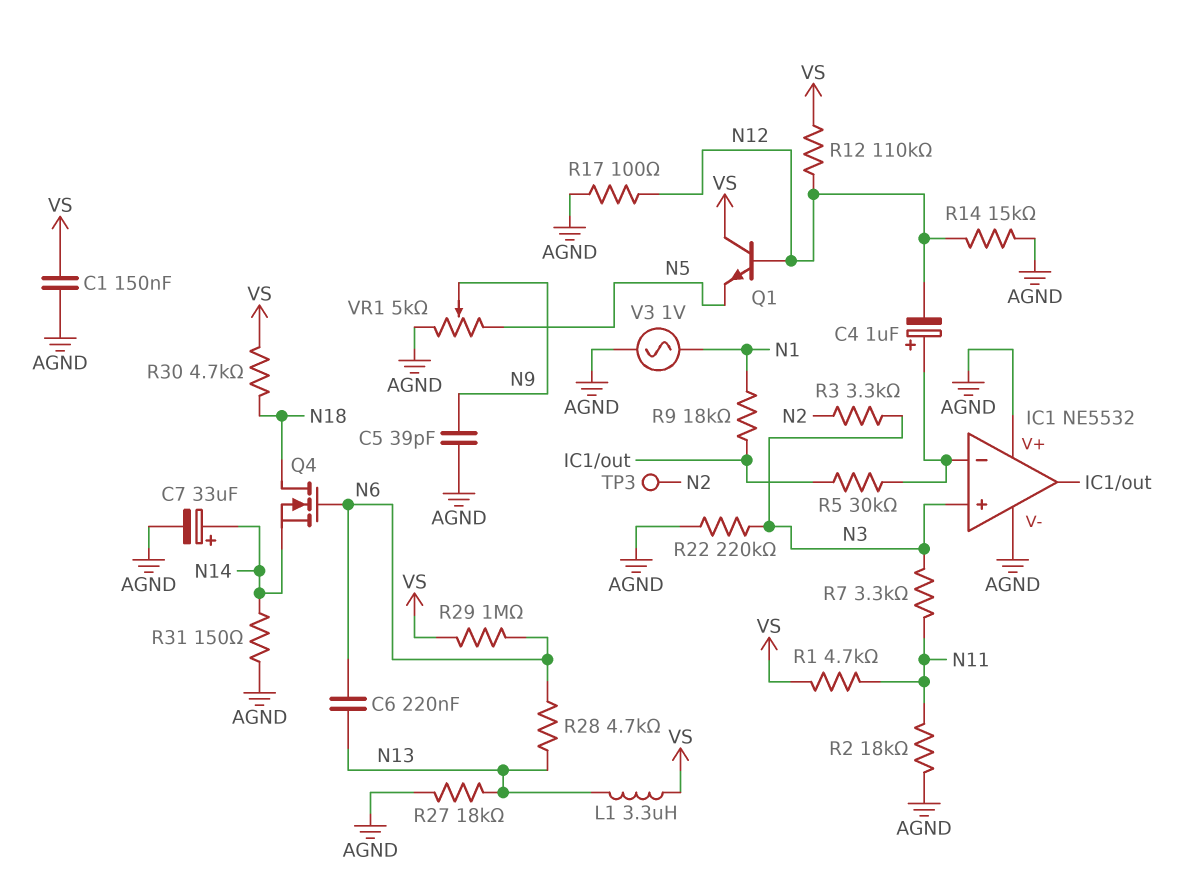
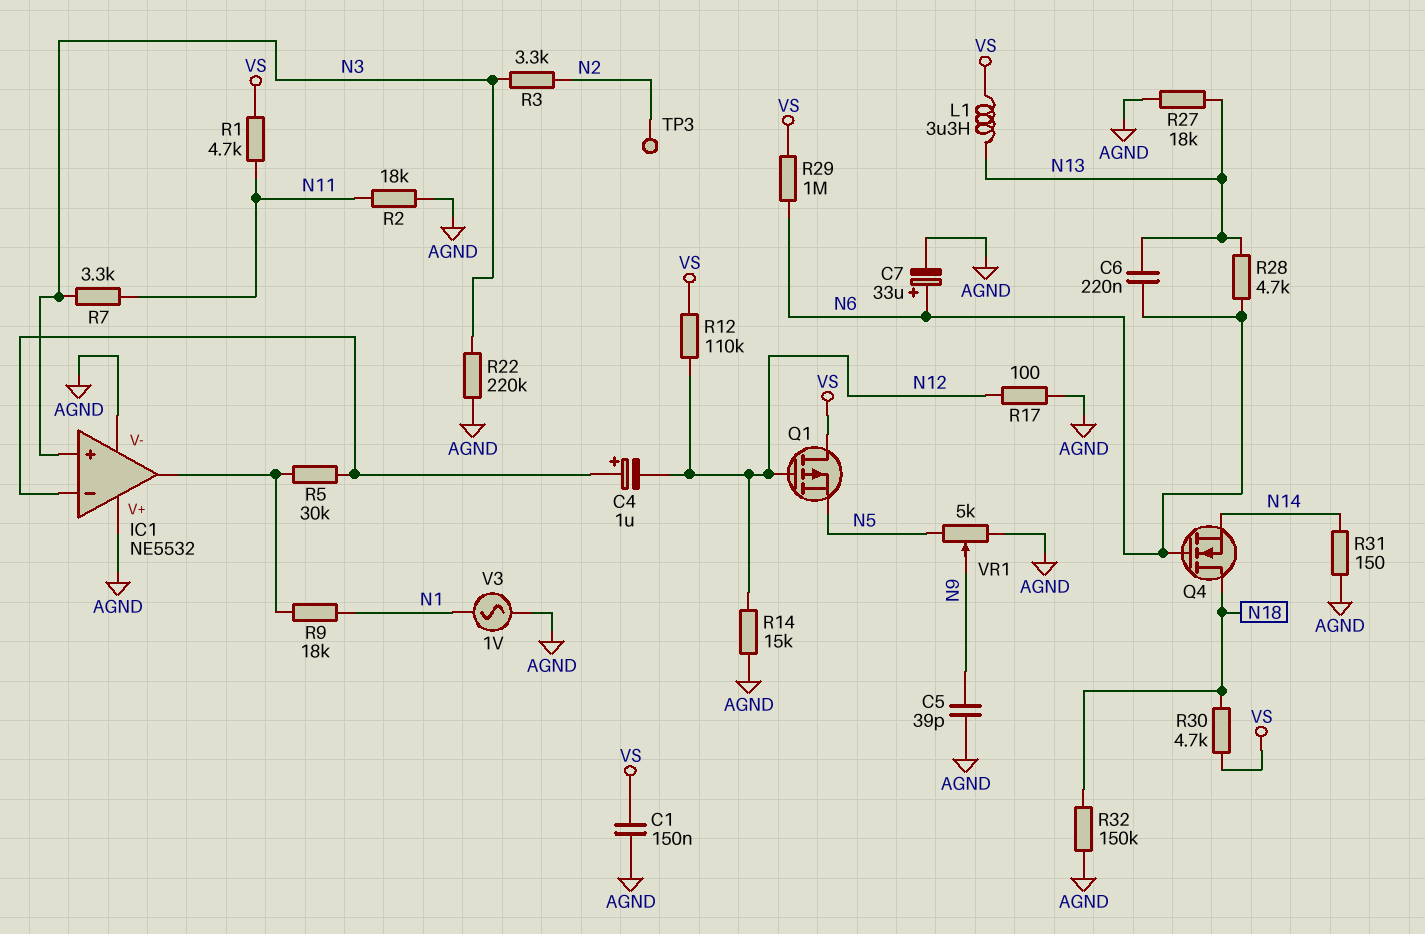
C7: 33uF (plus N14, minus AGND) -> 33uF (plus N6, minus AGND)
Q1: NPN (B N12, C VS, E N5) -> PMOS (G N12, D VS, S N5)
R32: none -> 150k (AGND, N18)

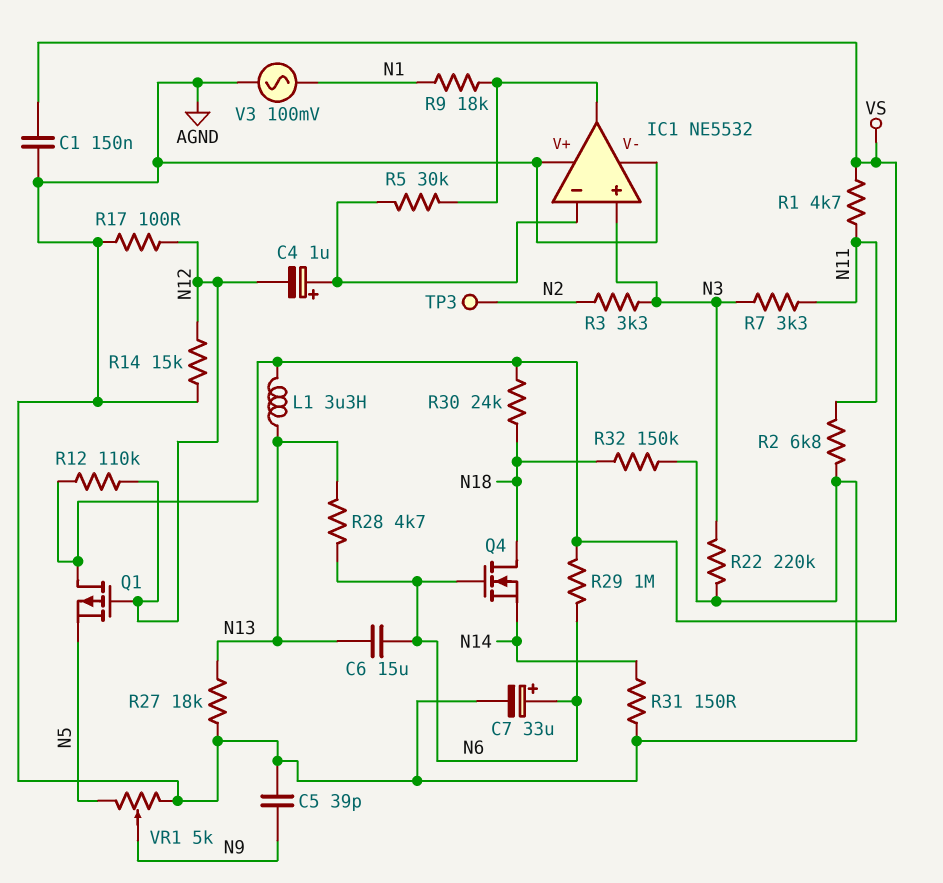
C6: 220nF (N6, N13) -> 15uF (N6, N13)
R2: 18k (AGND, N11) -> 6.8k (AGND, N11)
R30: 4.7k (N18, VS) -> 24k (N18, VS)
V3: AC 1V (AGND, N1) -> AC 100mV (AGND, N1)

